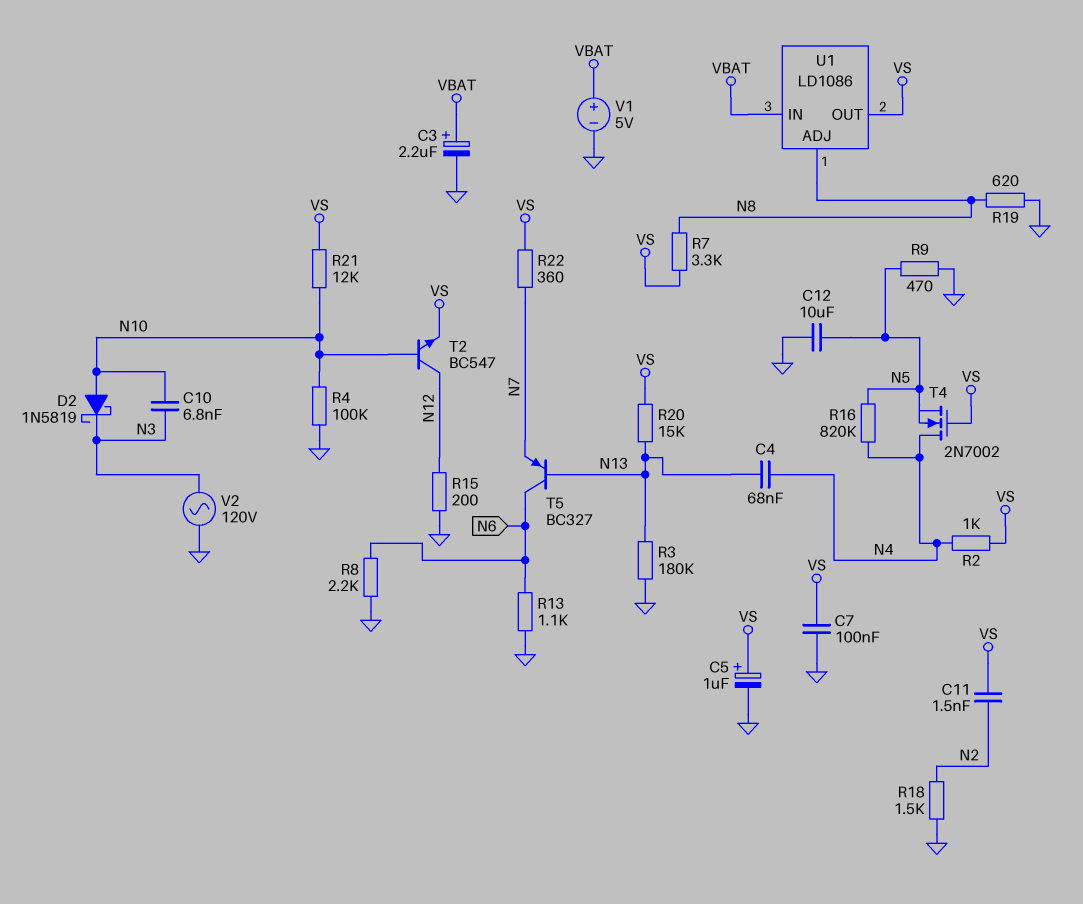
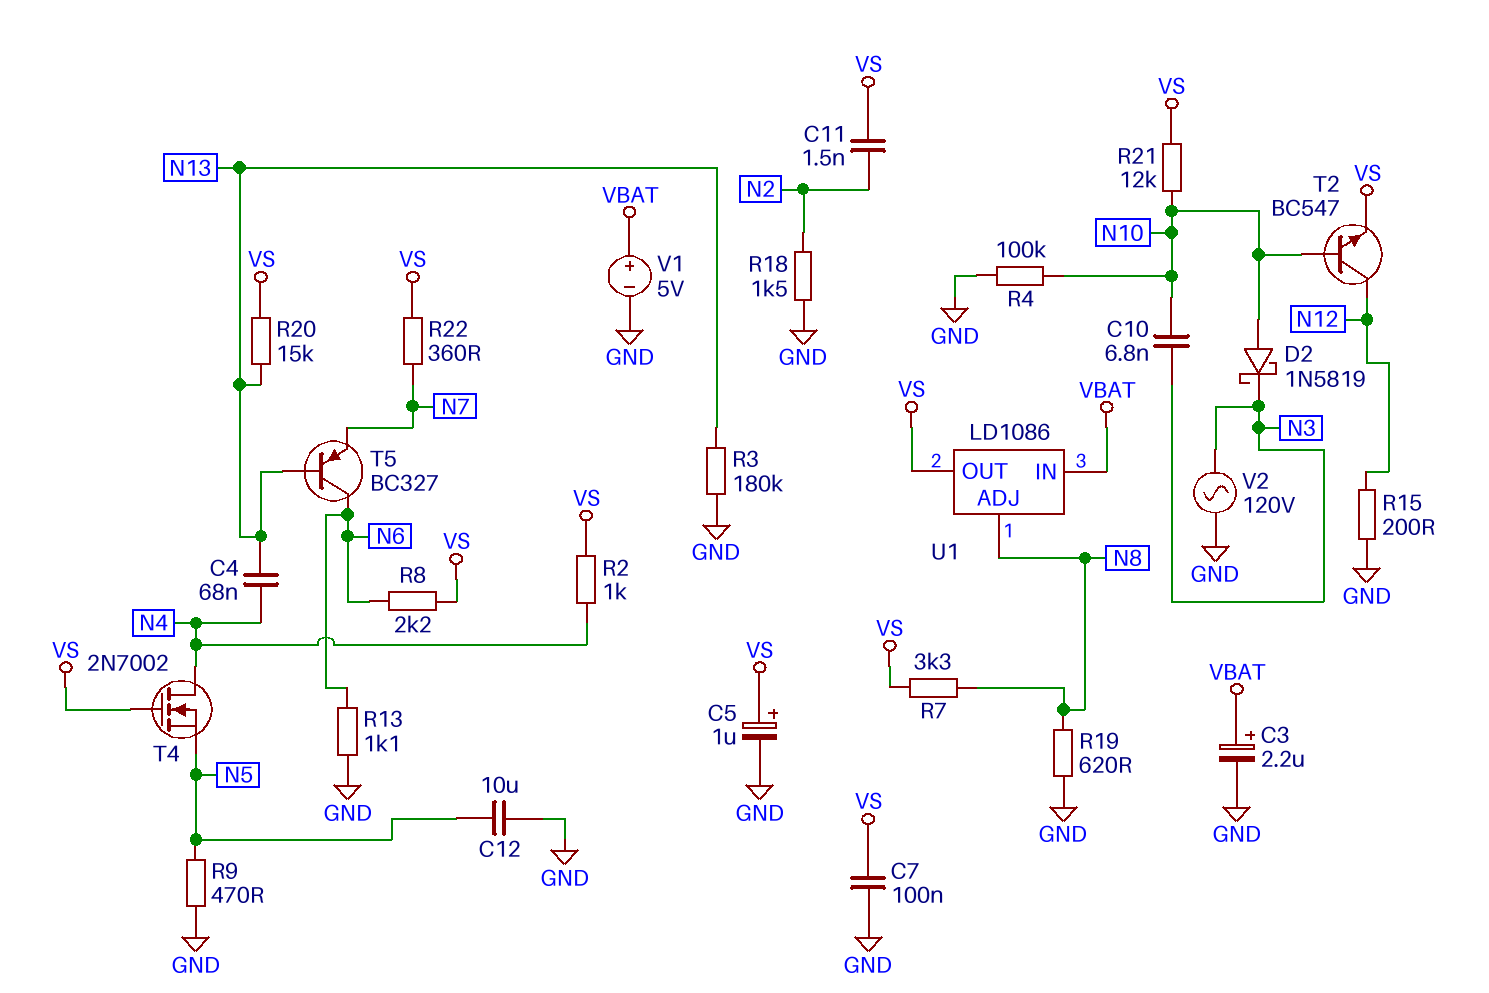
R8: 2.2k (GND, N6) -> 2.2k (N6, VS)
R16: 820k (N4, N5) -> none

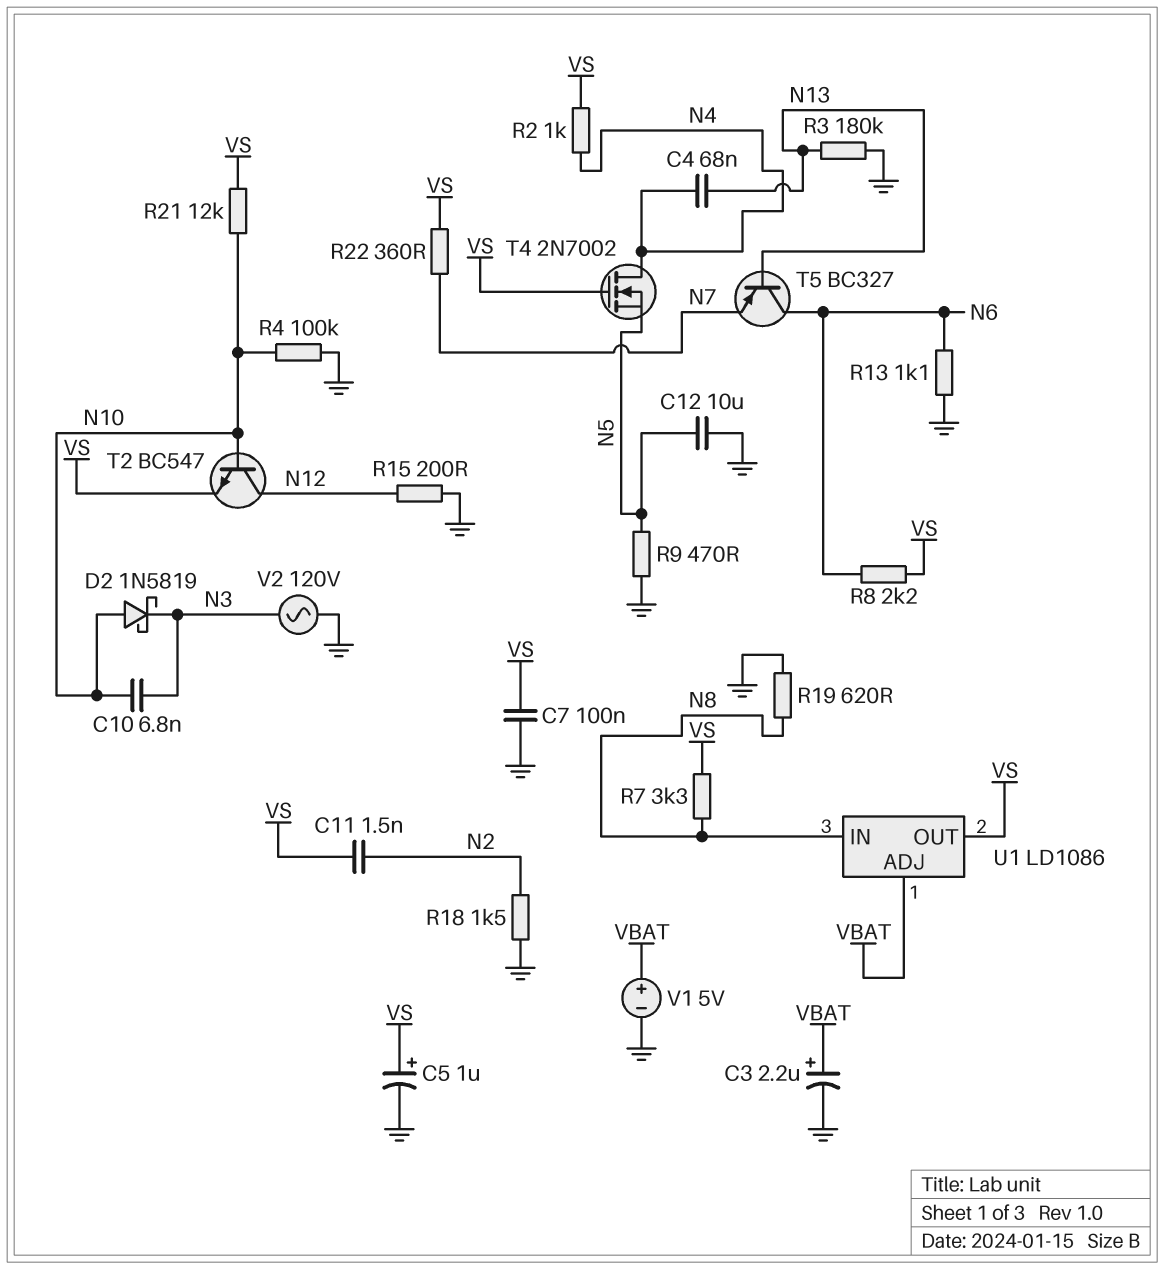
R20: 15k (N13, VS) -> none
U1 pin ADJ: N8 -> VBAT
U1 pin IN: VBAT -> N8

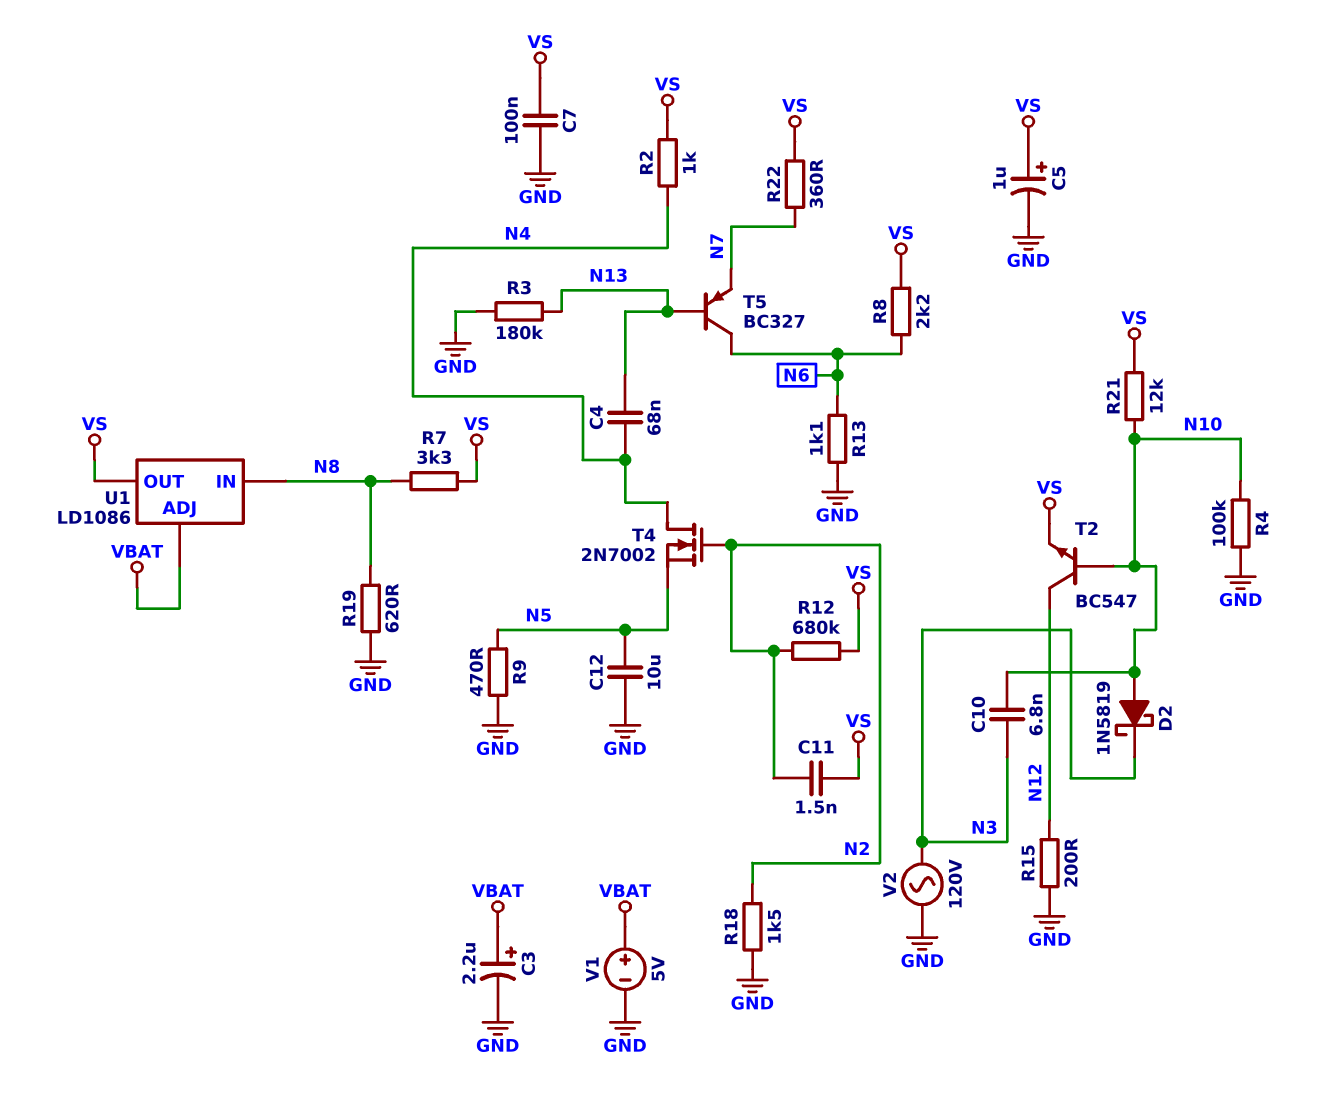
R12: none -> 680k (N2, VS)
T4: NMOS 2N7002 (G VS, D N4, S N5) -> NMOS 2N7002 (G N2, D N4, S N5)

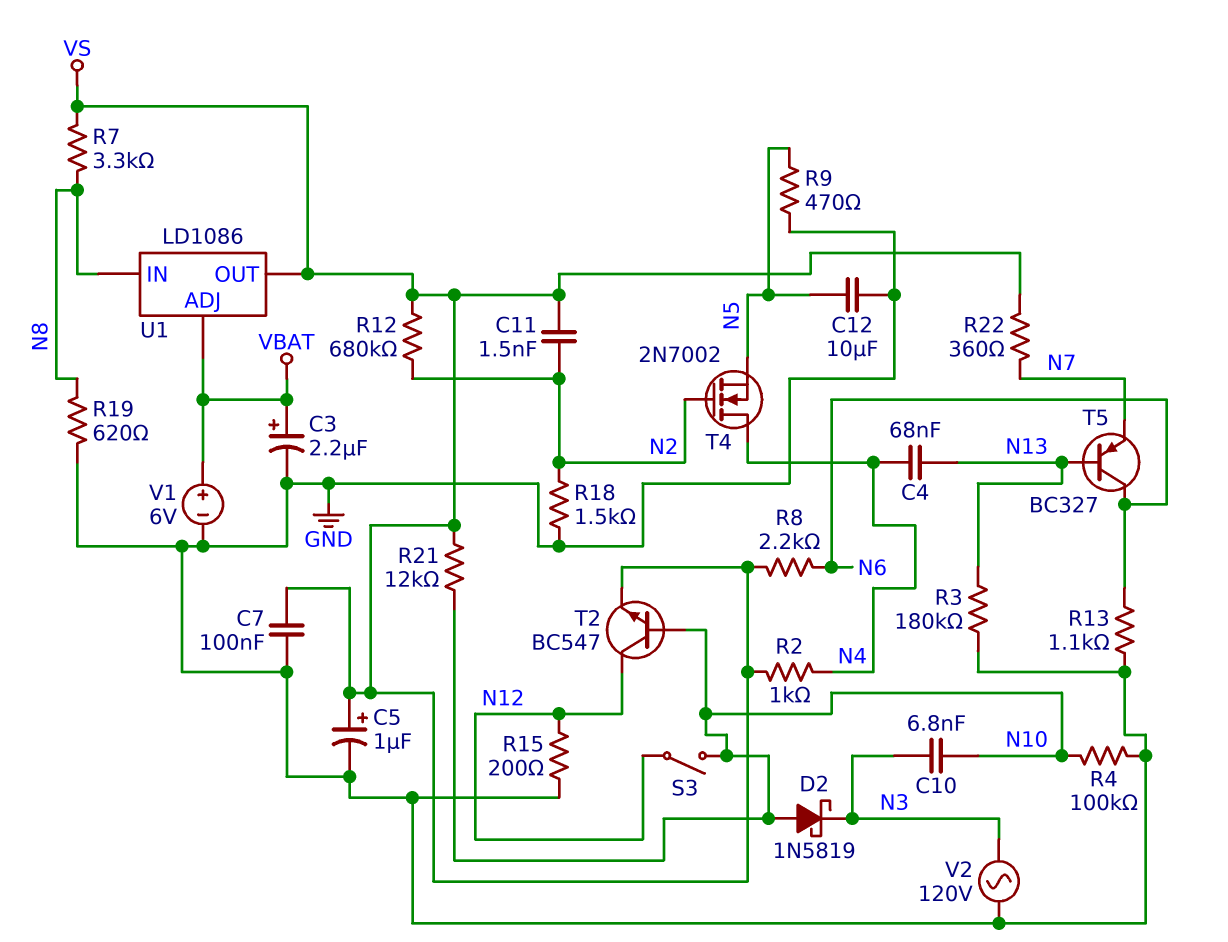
S3: none -> switch (N10, N12)
V1: 5V (plus VBAT, minus GND) -> 6V (plus VBAT, minus GND)

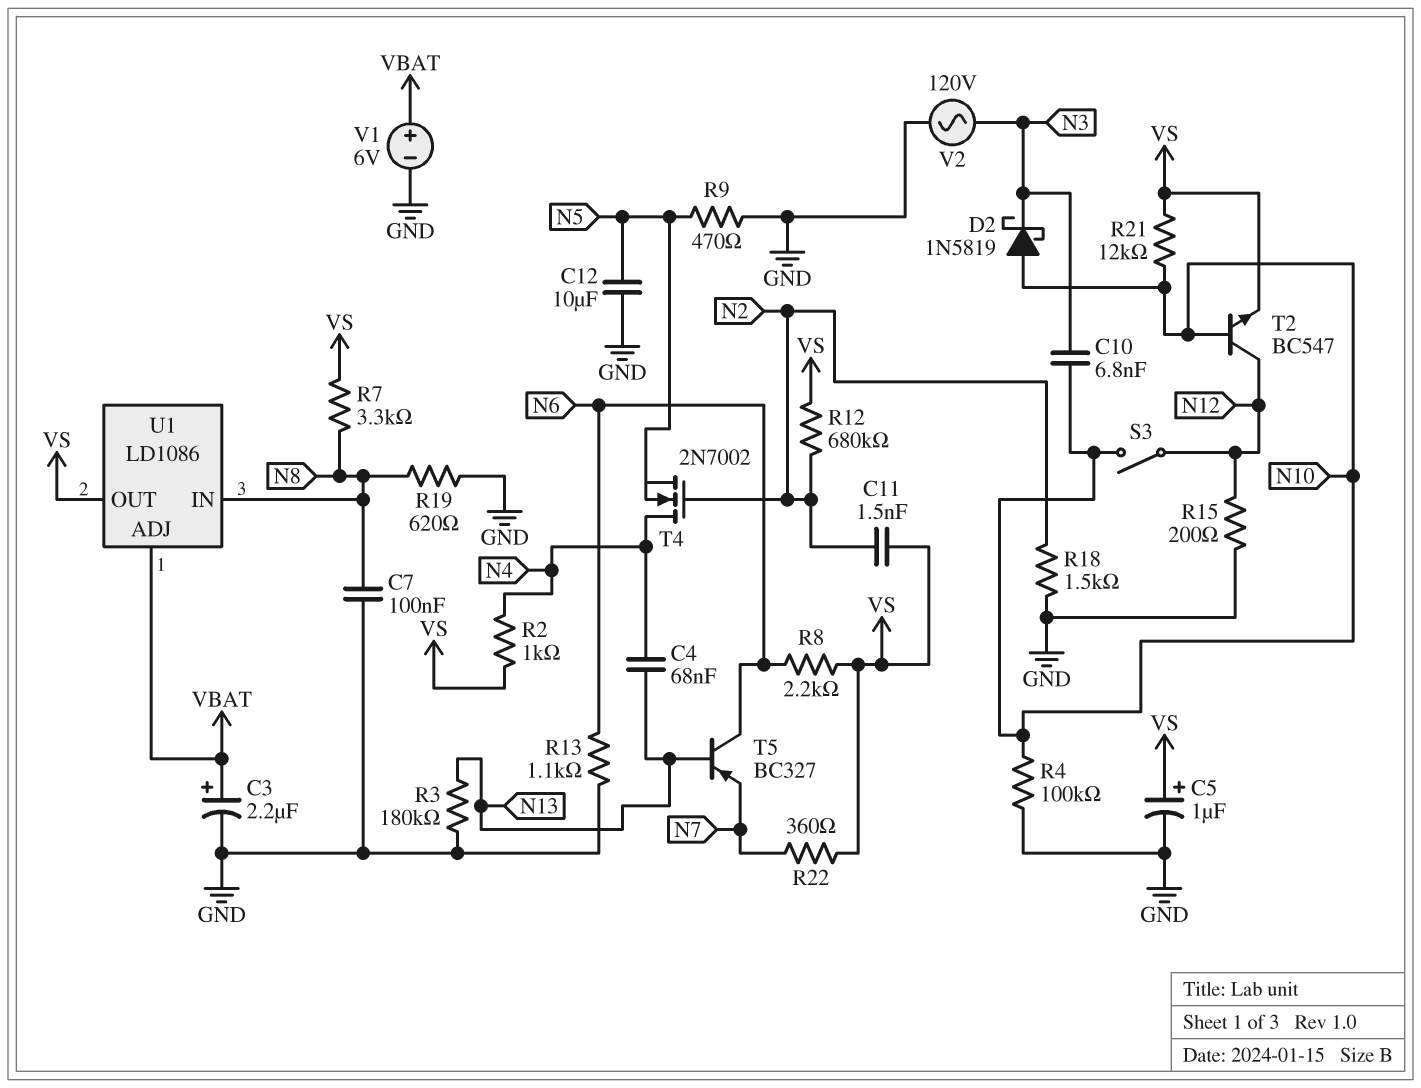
C7: 100nF (GND, VS) -> 100nF (GND, N8)

